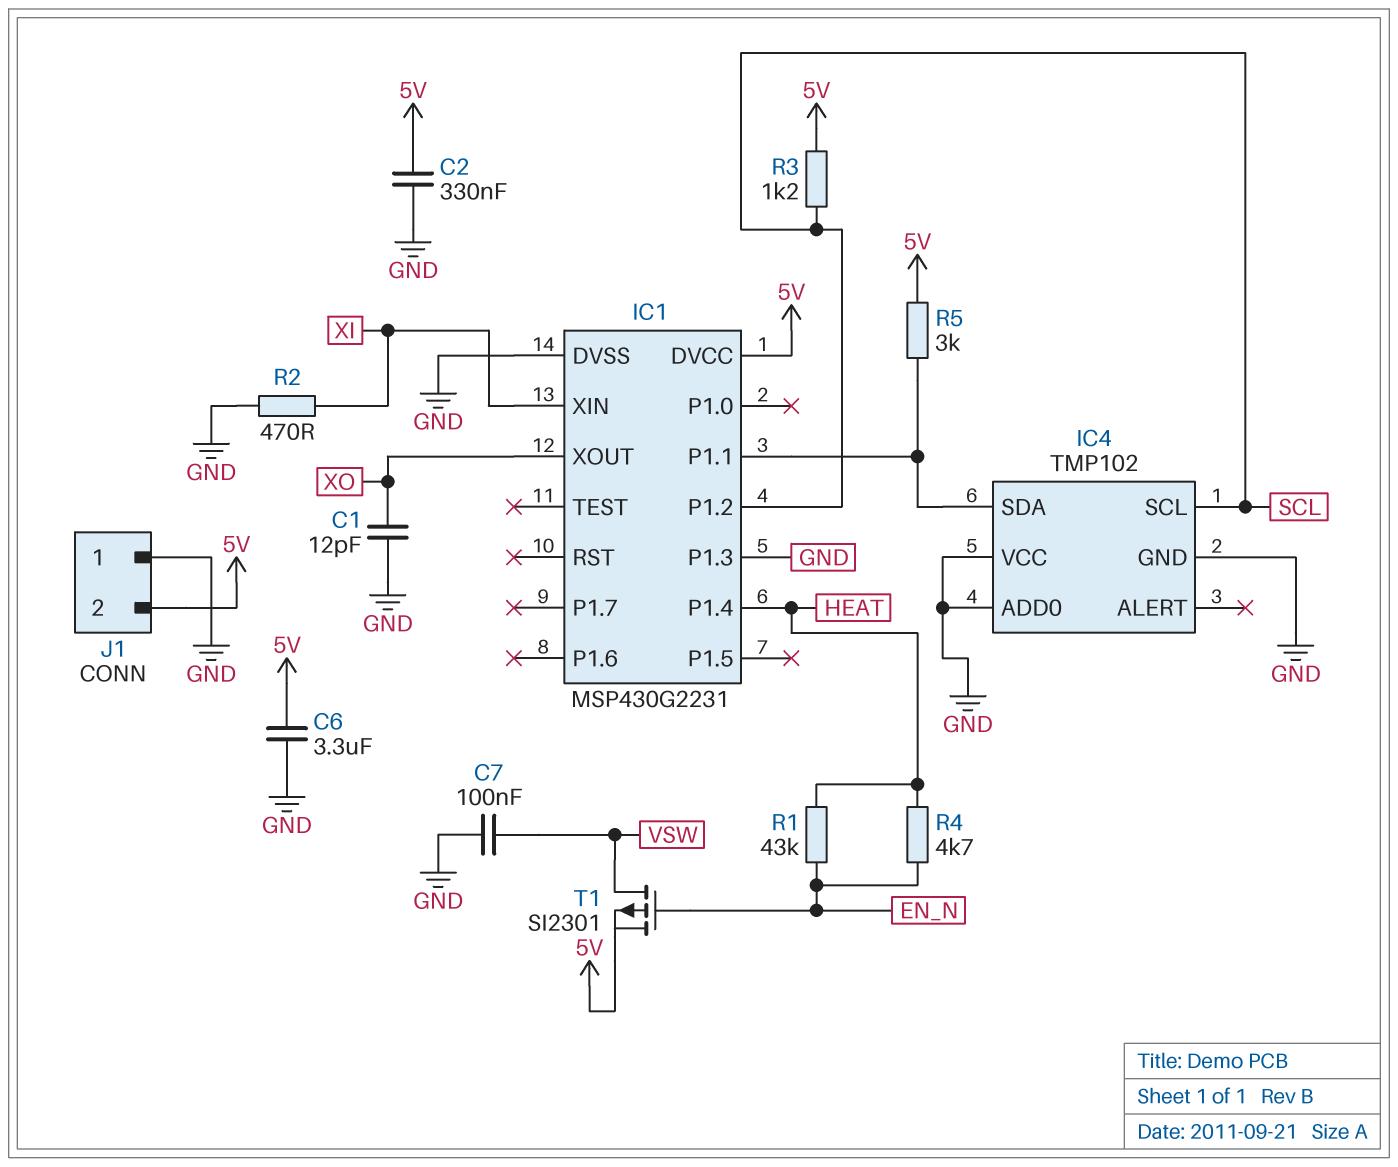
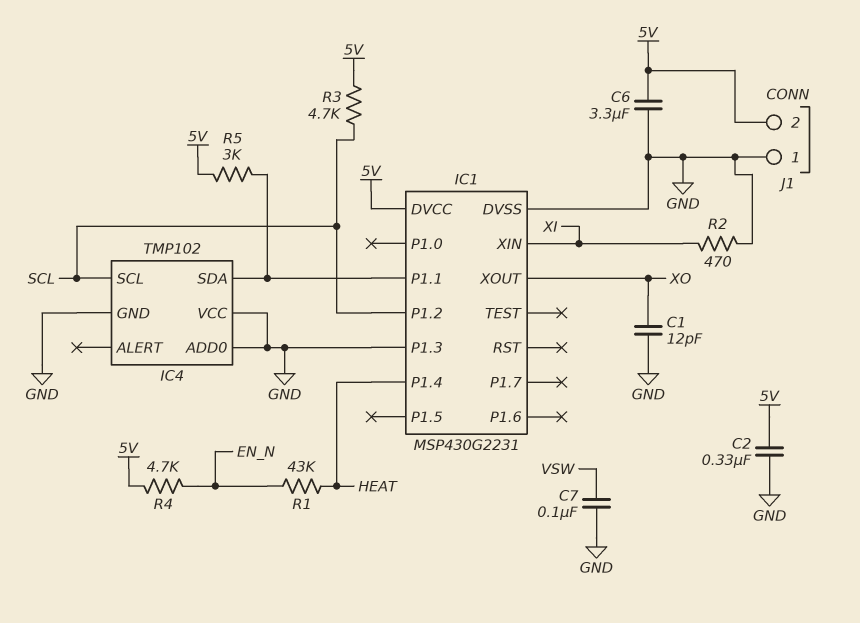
R3: 1.2k (5V, SCL) -> 4.7k (5V, SCL)
R4: 4.7k (EN_N, HEAT) -> 4.7k (5V, EN_N)
T1: PMOS SI2301 (G EN_N, D VSW, S 5V) -> none

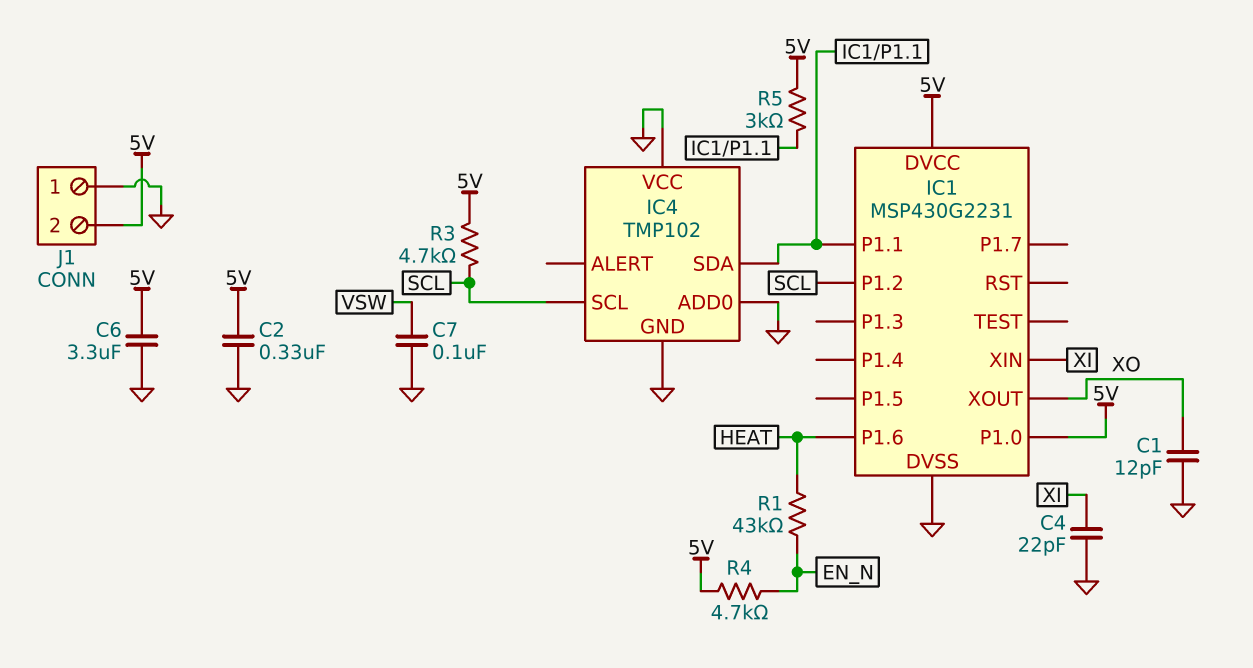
C4: none -> 22pF (GND, XI)
IC1 pin P1.0: none -> 5V
IC1 pin P1.3: GND -> none
IC1 pin P1.4: HEAT -> none
IC1 pin P1.6: none -> HEAT
R2: 470 (GND, XI) -> none

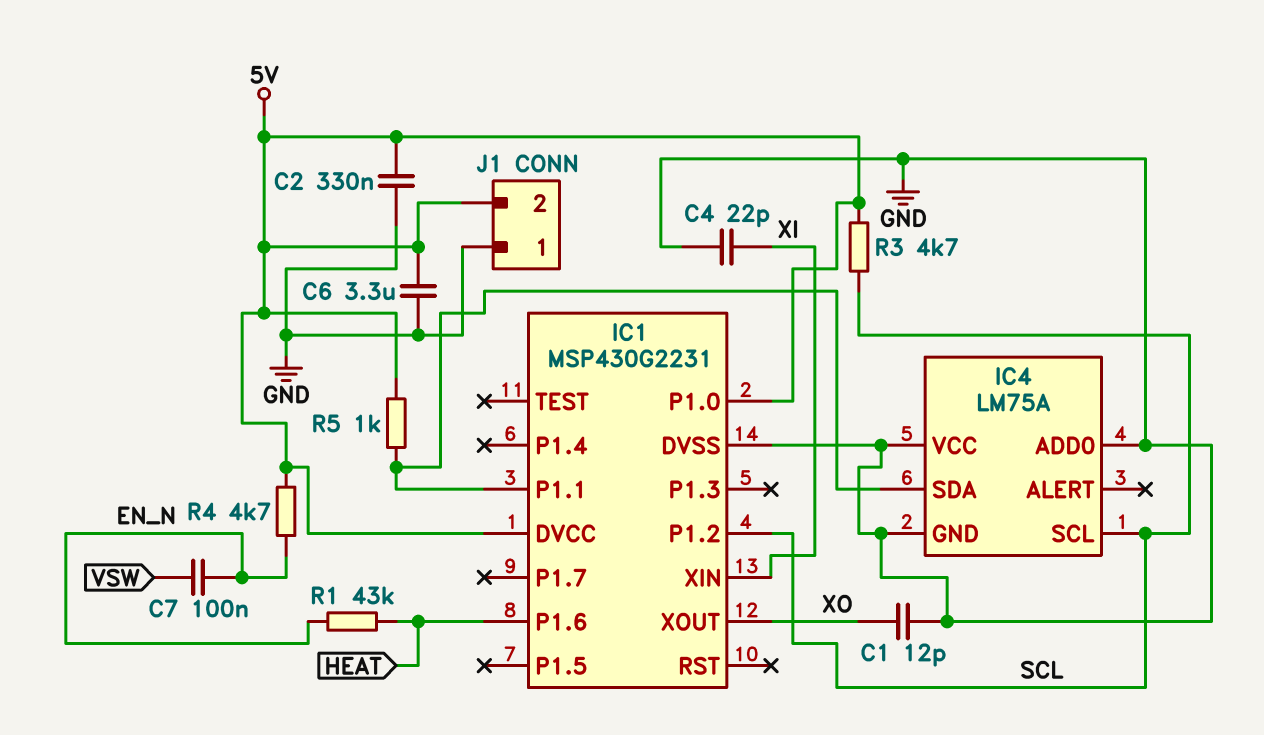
C7: 100nF (GND, VSW) -> 100nF (EN_N, VSW)
IC4: TMP102 -> LM75A
R5: 3k (5V, IC1/P1.1) -> 1k (5V, IC1/P1.1)

